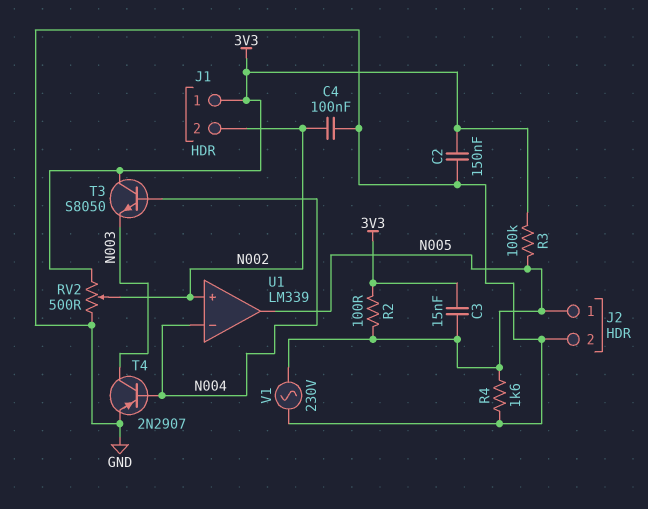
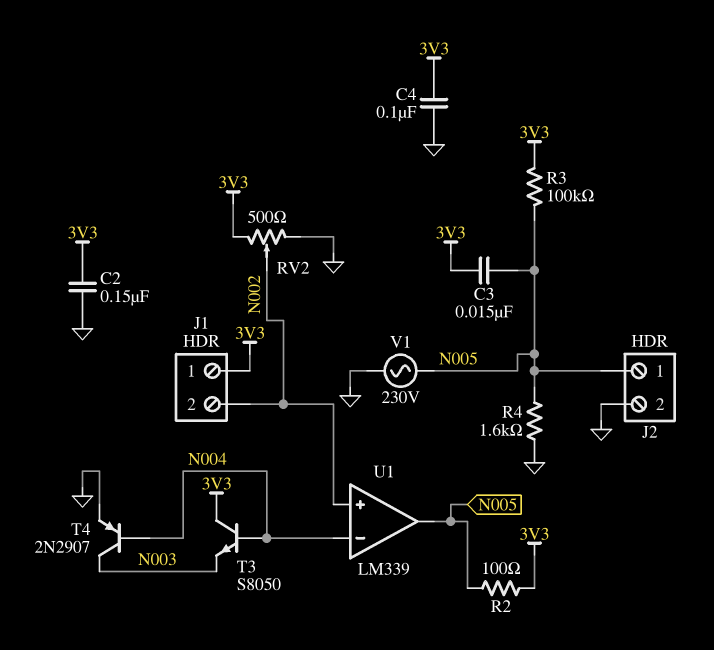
C4: 100nF (GND, N002) -> 100nF (3V3, GND)

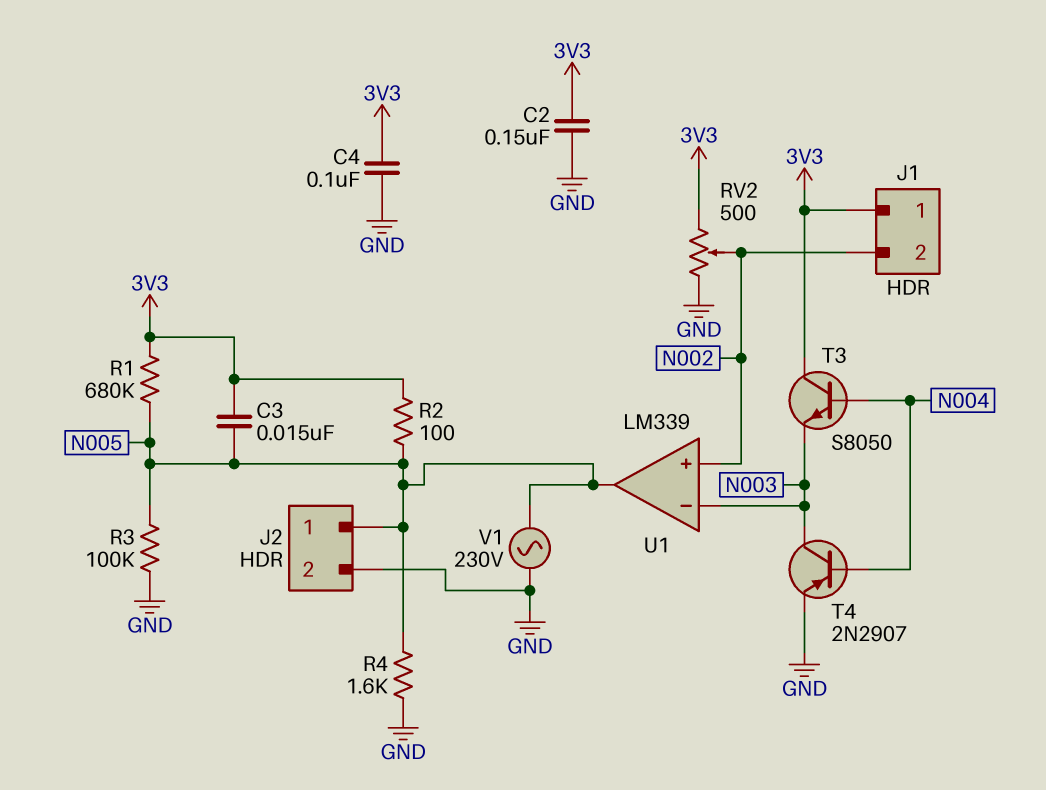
R1: none -> 680k (3V3, N005)
R3: 100k (3V3, N005) -> 100k (GND, N005)
U1 pin in-: N004 -> N003

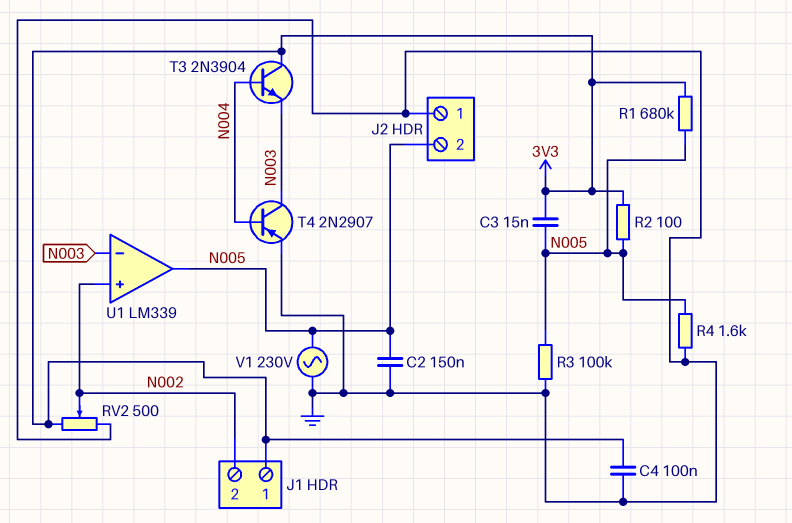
C2: 150nF (3V3, GND) -> 150nF (GND, N005)
J2 pin 1: N005 -> GND
J2 pin 2: GND -> N005
T3: NPN S8050 (B N004, C 3V3, E N003) -> NPN 2N3904 (B N004, C 3V3, E N003)

